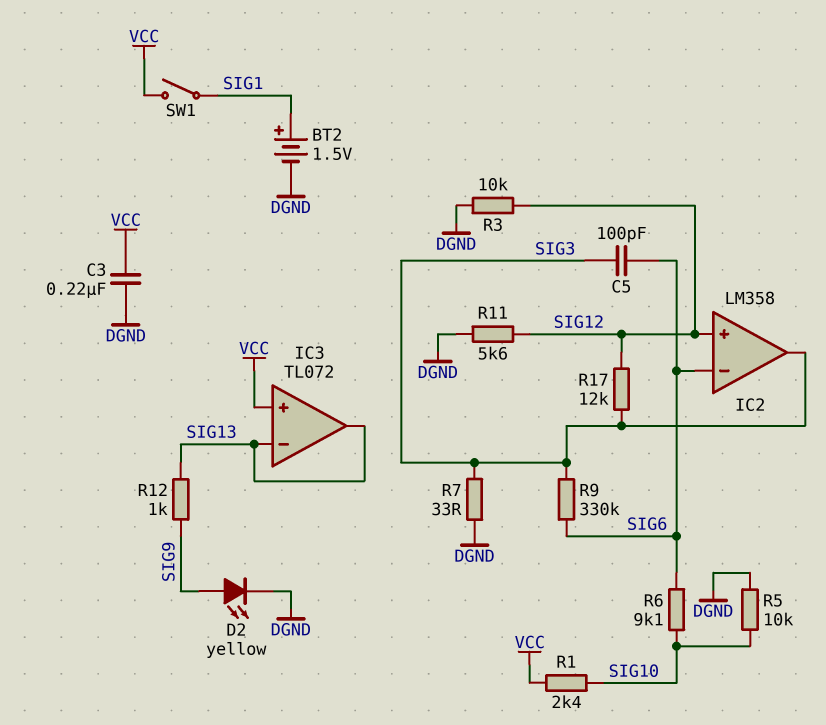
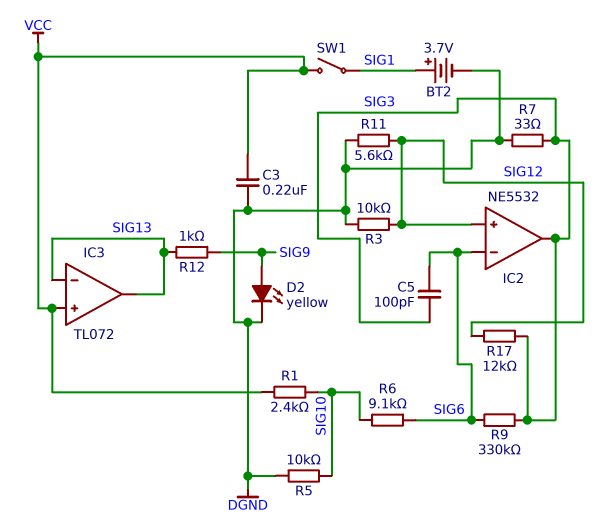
BT2: 1.5V (plus SIG1, minus DGND) -> 3.7V (plus SIG1, minus DGND)
IC2: LM358 -> NE5532

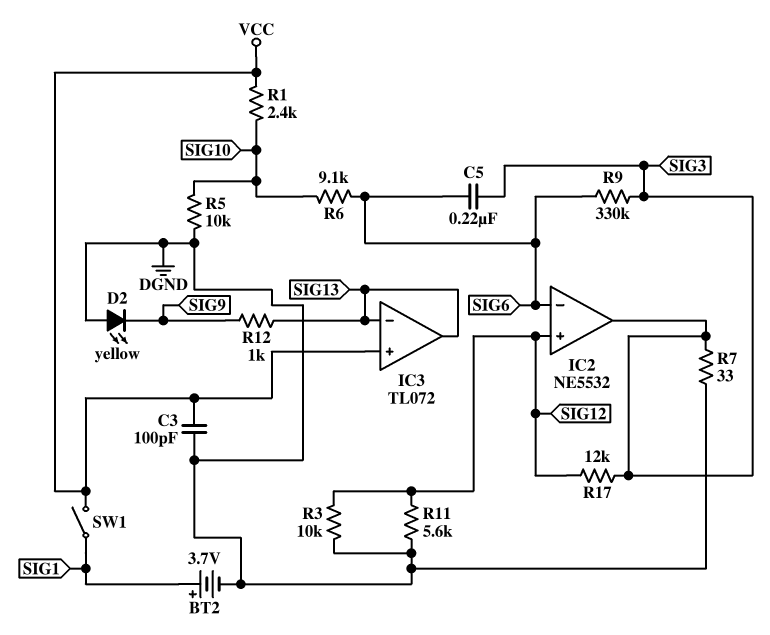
C3: 220nF (DGND, VCC) -> 100pF (DGND, VCC)
C5: 100pF (SIG3, SIG6) -> 220nF (SIG3, SIG6)
D2: LED yellow (A SIG9, K DGND) -> LED yellow (A DGND, K SIG9)

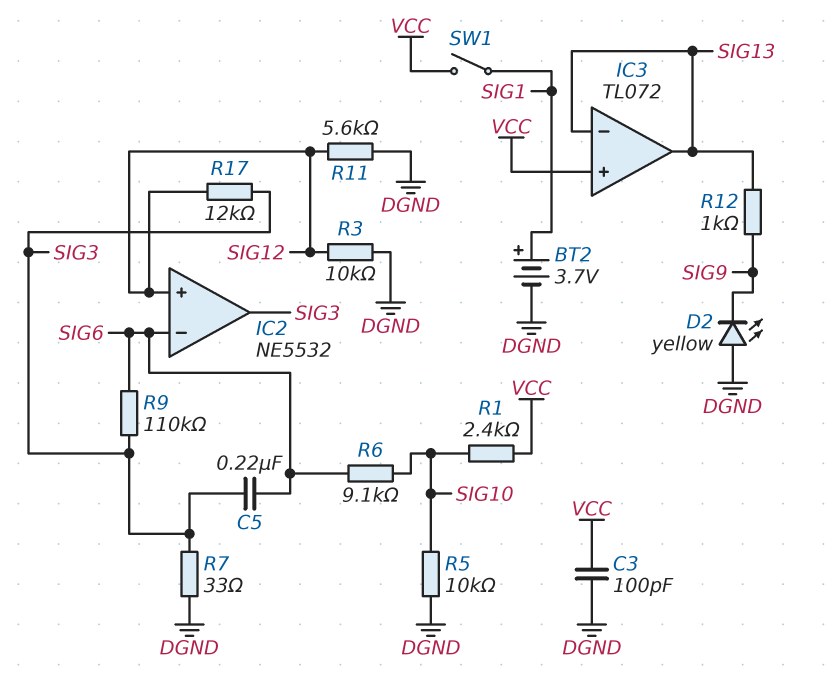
R9: 330k (SIG3, SIG6) -> 110k (SIG3, SIG6)

